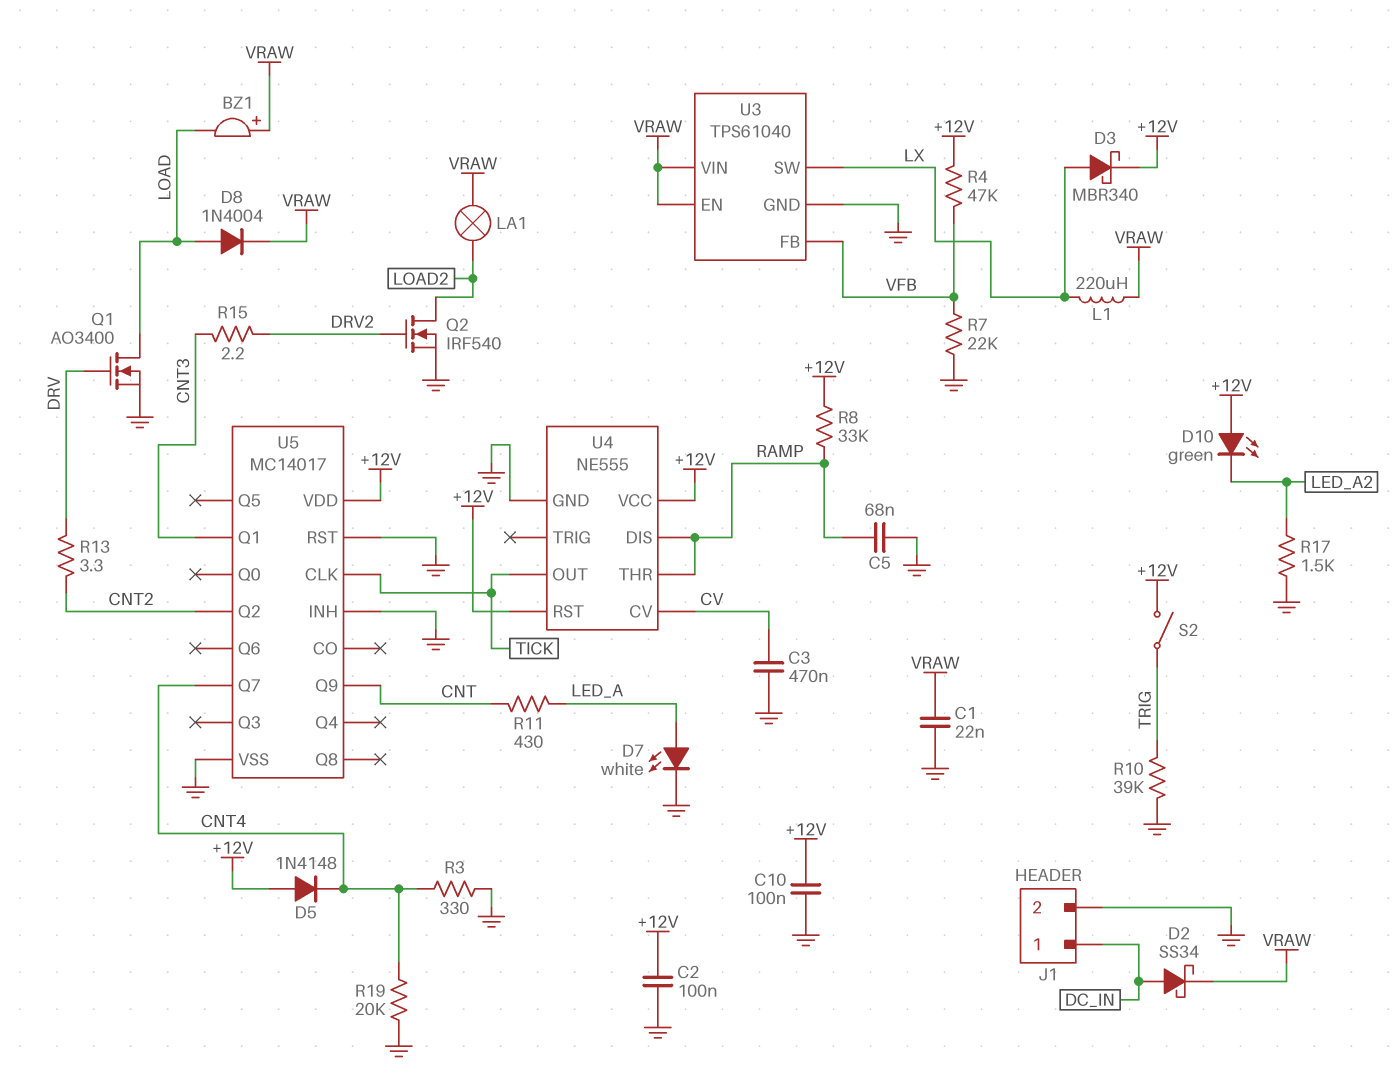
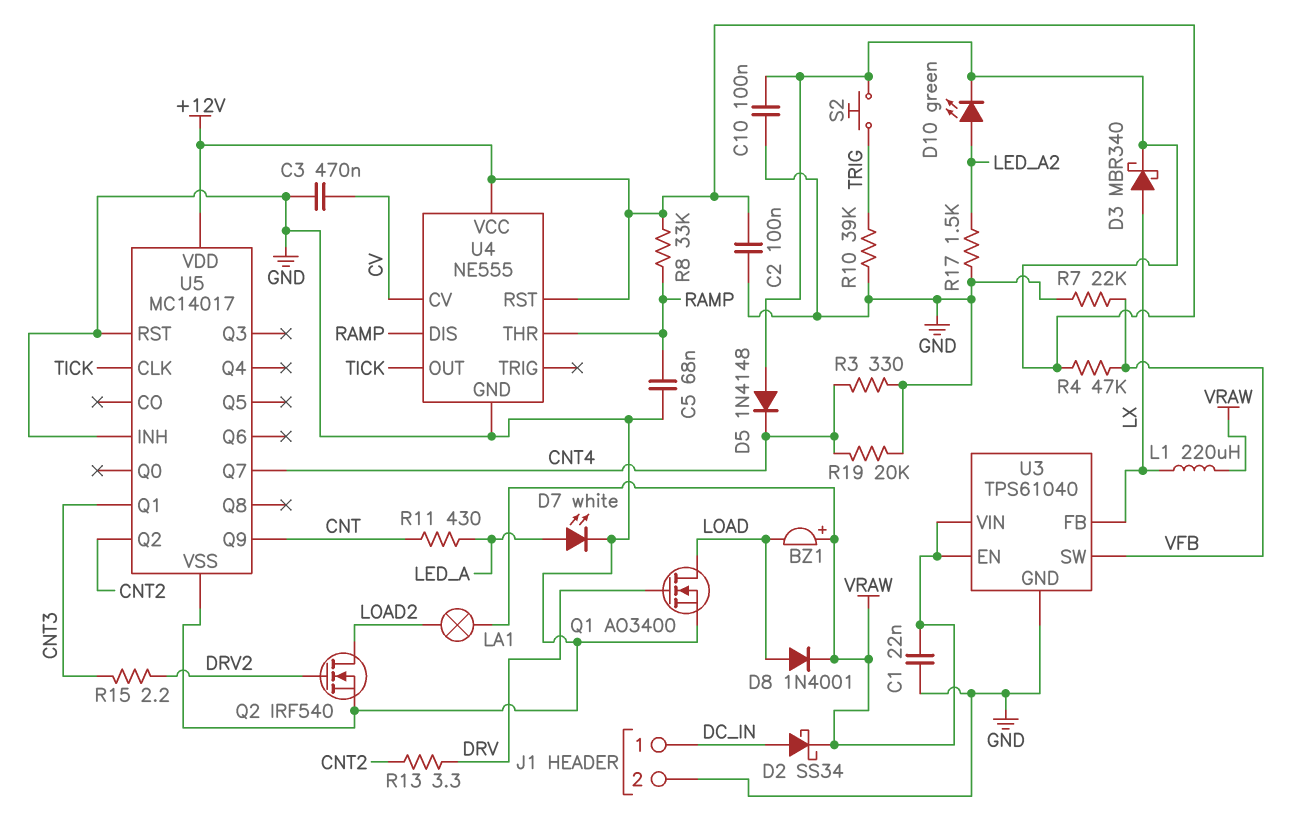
D8: diode 1N4004 (A LOAD, K VRAW) -> diode 1N4001 (A LOAD, K VRAW)
D10: LED green (A +12V, K LED_A2) -> LED green (A LED_A2, K +12V)
S2: switch (+12V, TRIG) -> button (+12V, TRIG)
U3 pin FB: VFB -> LX
U3 pin SW: LX -> VFB

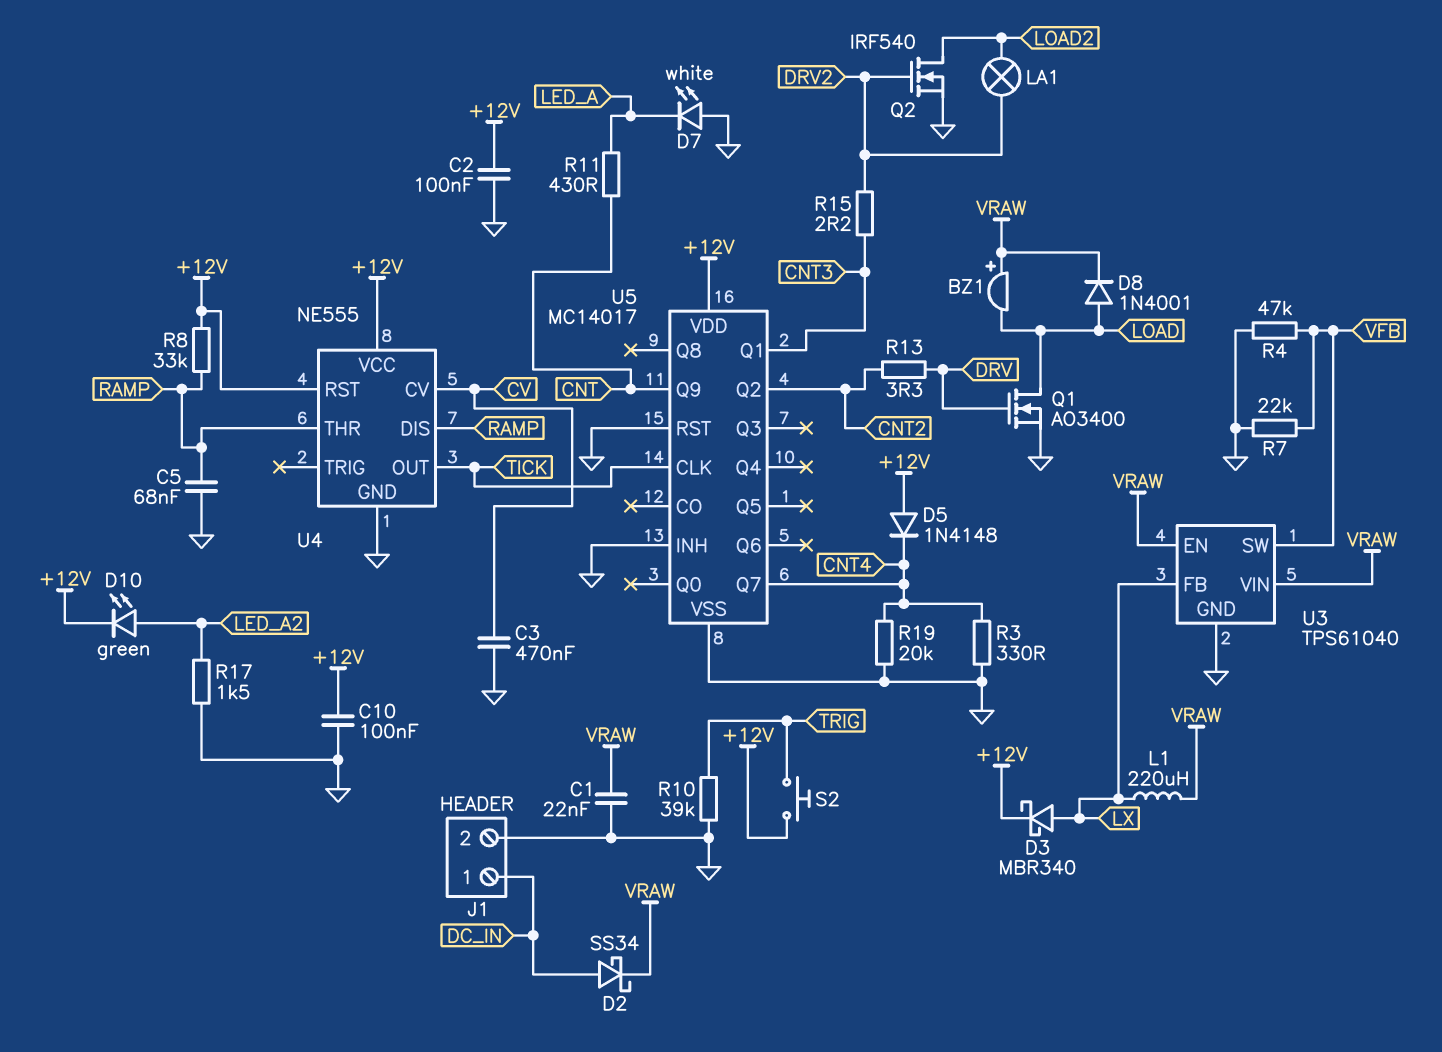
D7: LED white (A LED_A, K GND) -> LED white (A GND, K LED_A)
LA1: lamp (LOAD2, VRAW) -> lamp (DRV2, LOAD2)
R4: 47k (+12V, VFB) -> 47k (GND, VFB)

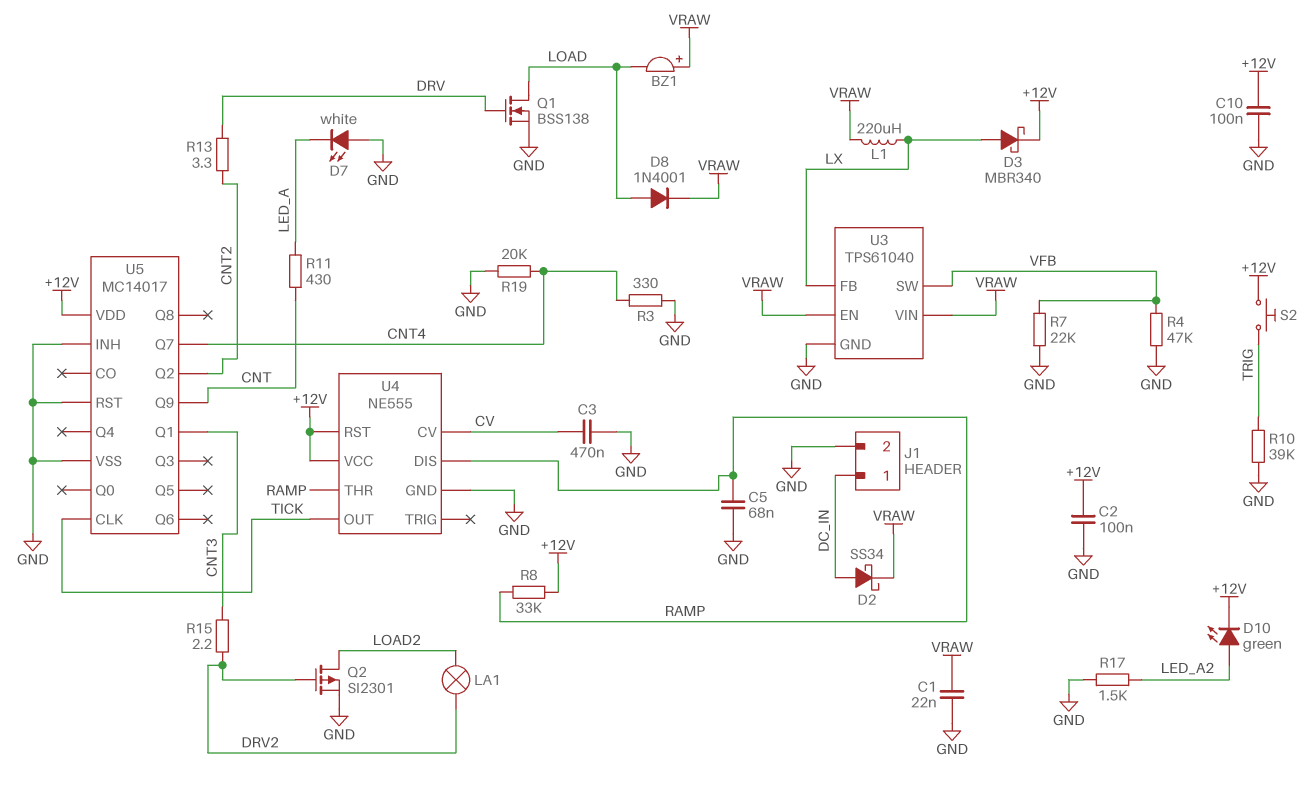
D5: diode 1N4148 (A +12V, K CNT4) -> none
Q1: NMOS AO3400 (G DRV, D LOAD, S GND) -> NMOS BSS138 (G DRV, D LOAD, S GND)
Q2: NMOS IRF540 (G DRV2, D LOAD2, S GND) -> PMOS SI2301 (G DRV2, D LOAD2, S GND)

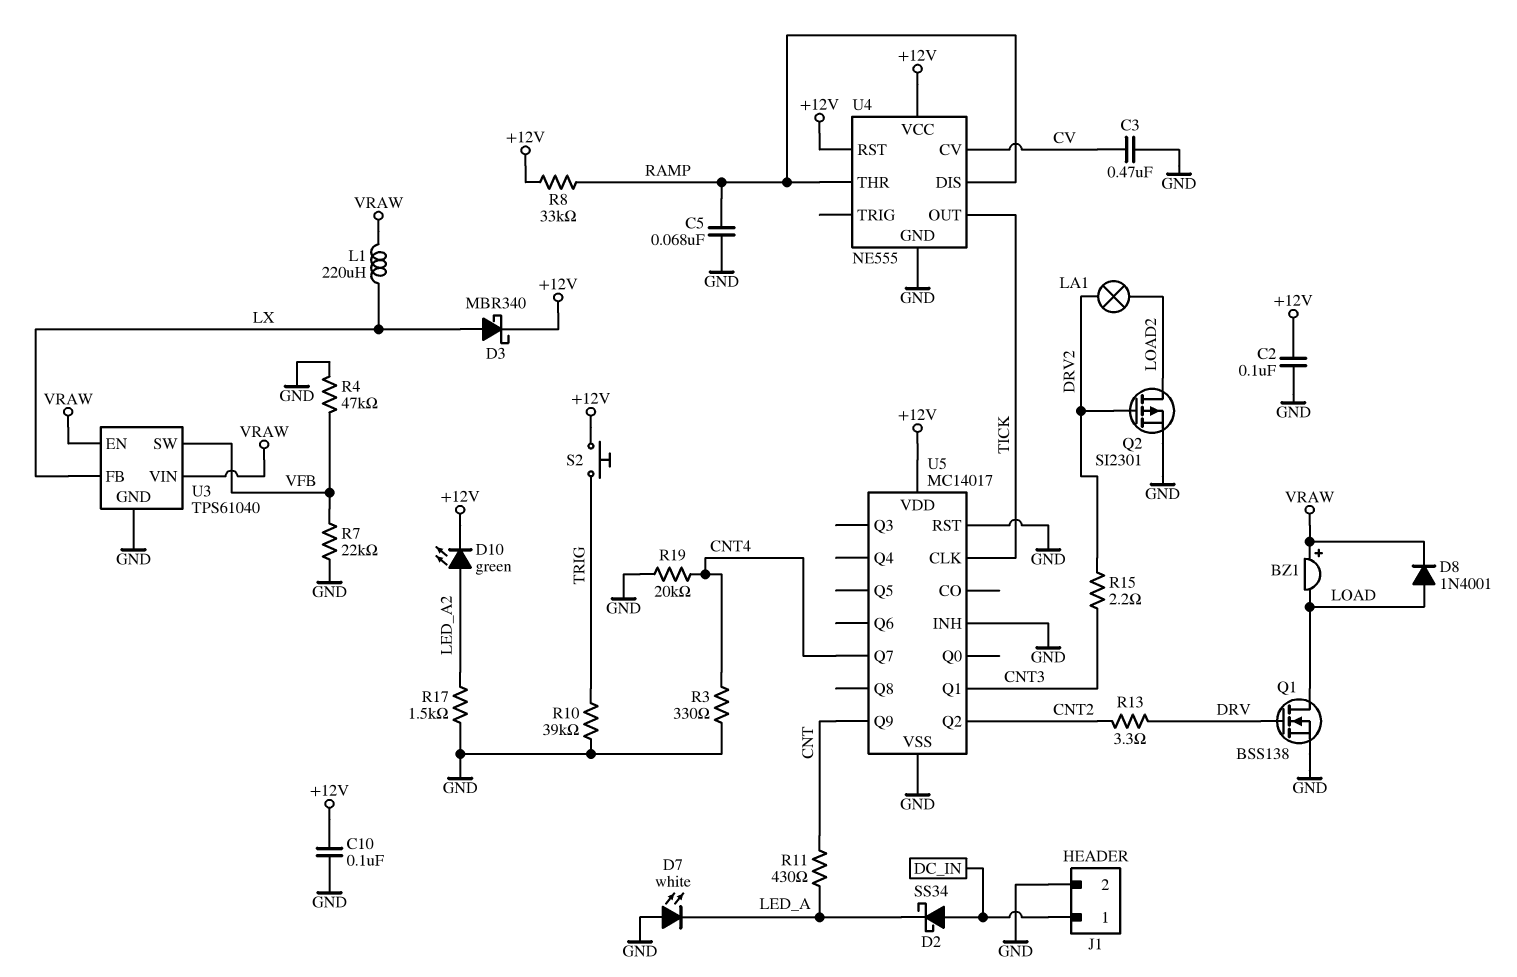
C1: 22nF (GND, VRAW) -> none
D2: schottky SS34 (A DC_IN, K VRAW) -> schottky SS34 (A DC_IN, K LED_A)

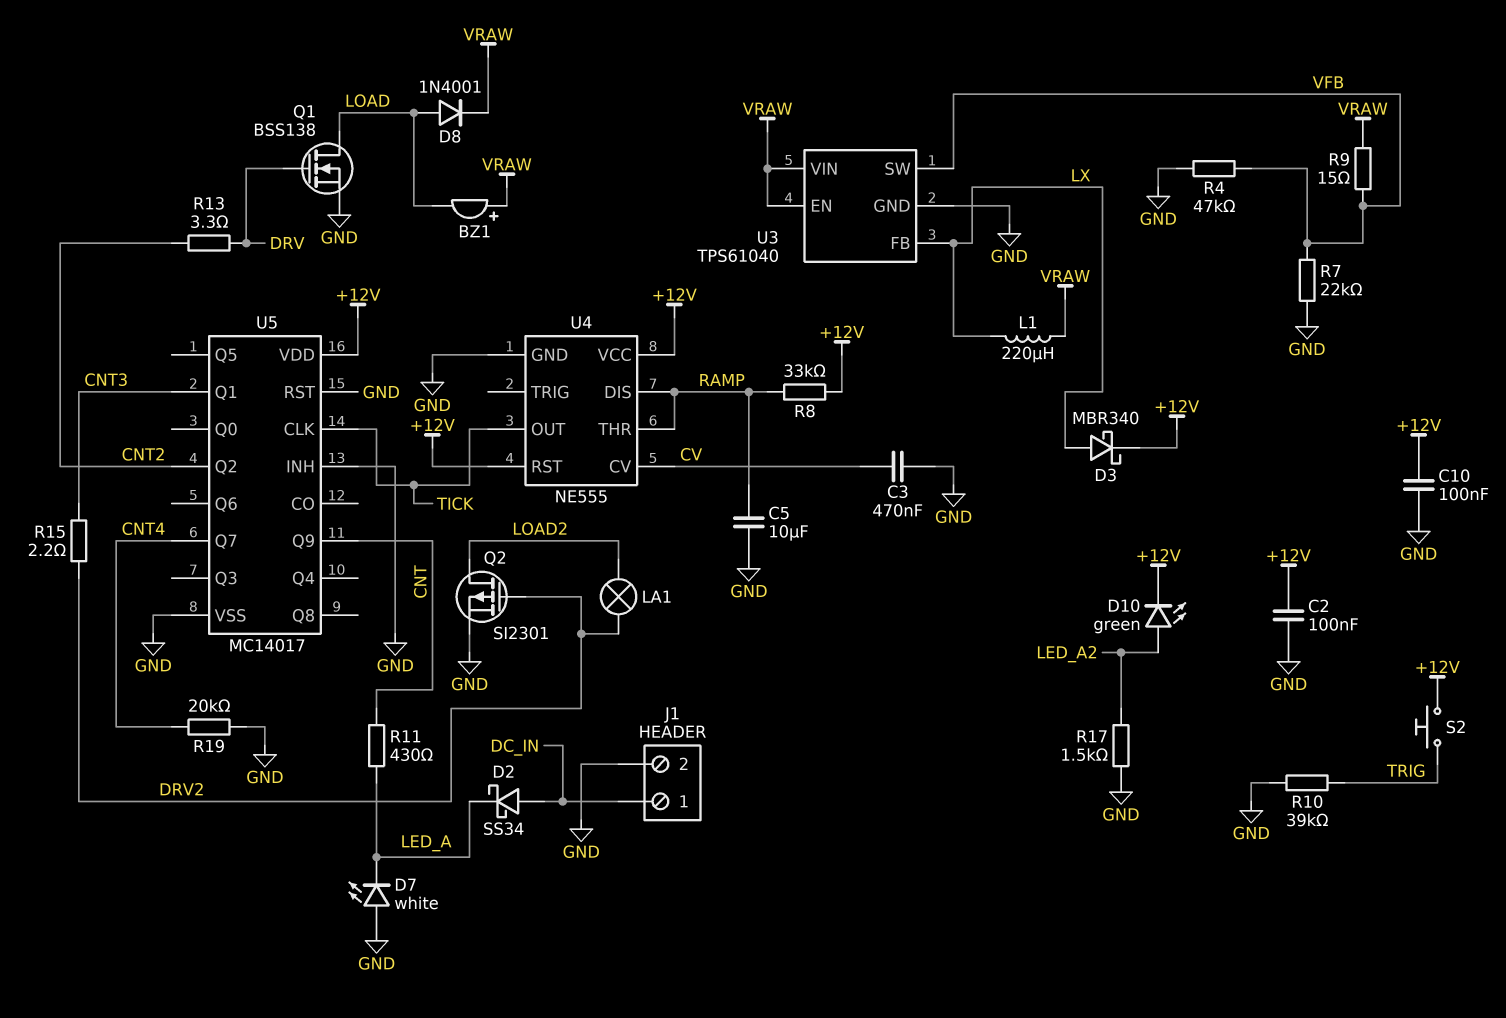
C5: 68nF (GND, RAMP) -> 10uF (GND, RAMP)
R3: 330 (CNT4, GND) -> none
R9: none -> 15 (VFB, VRAW)

